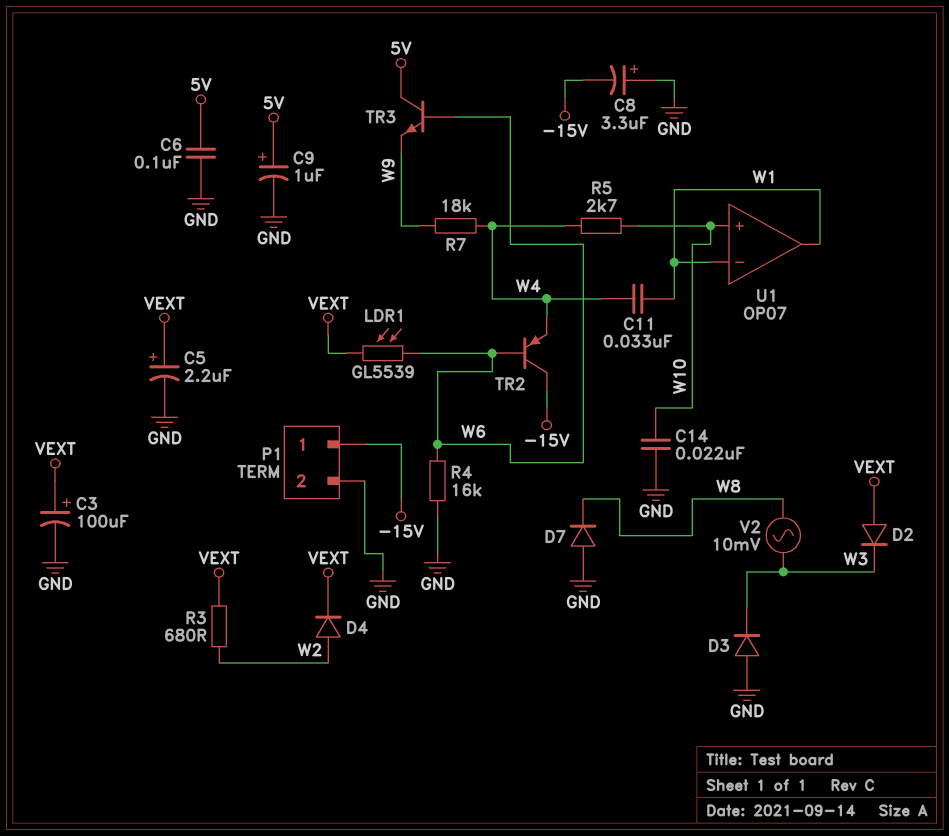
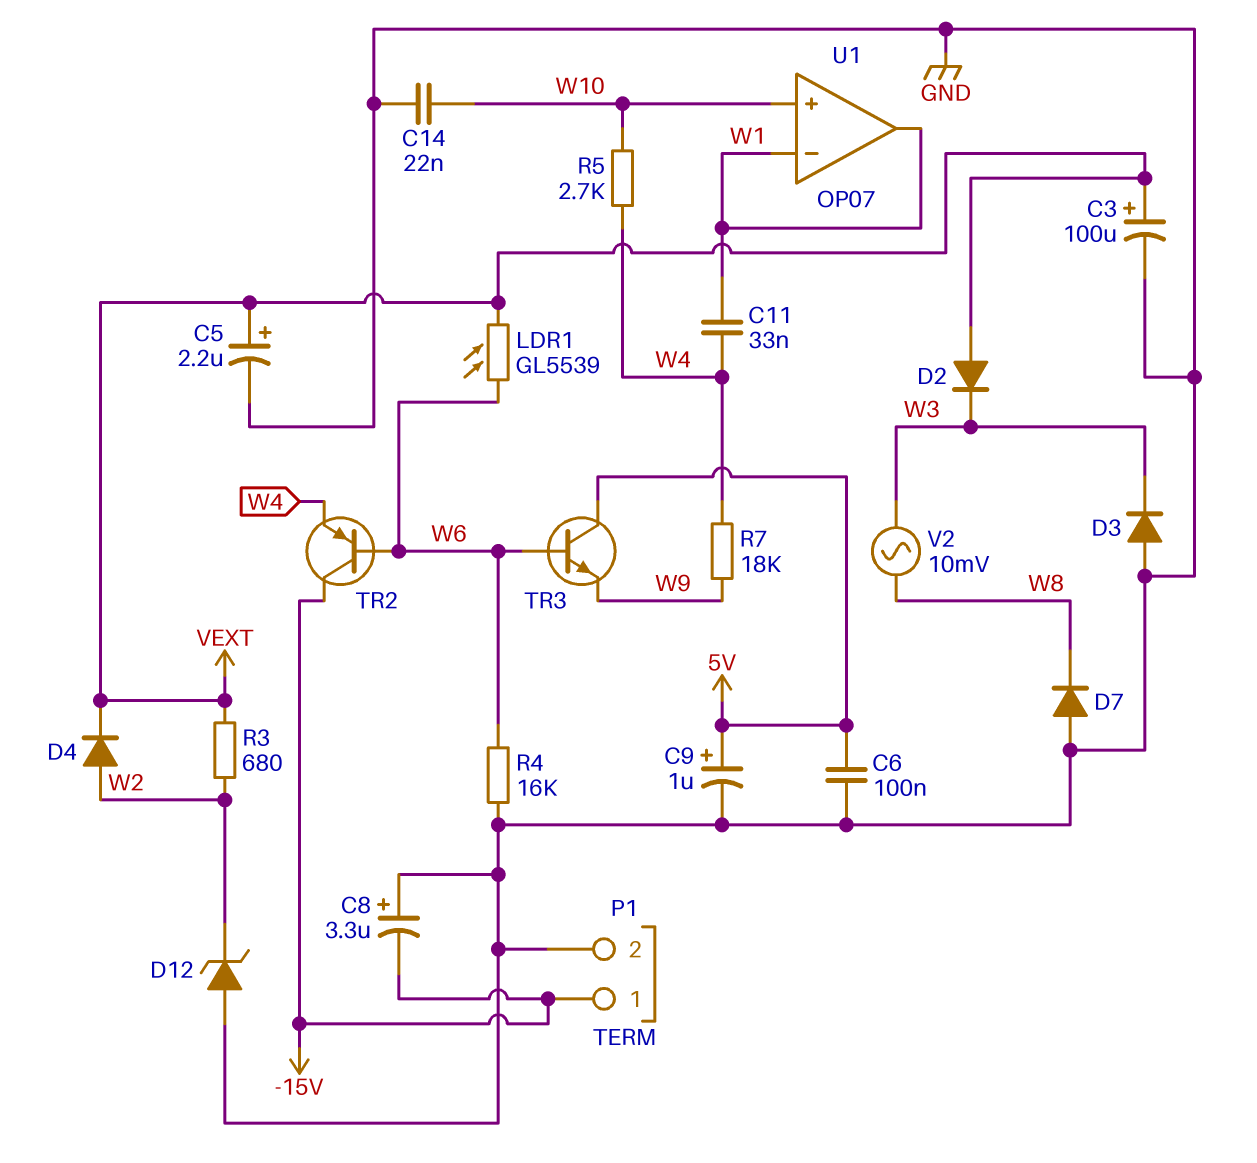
D12: none -> zener (A GND, K W2)

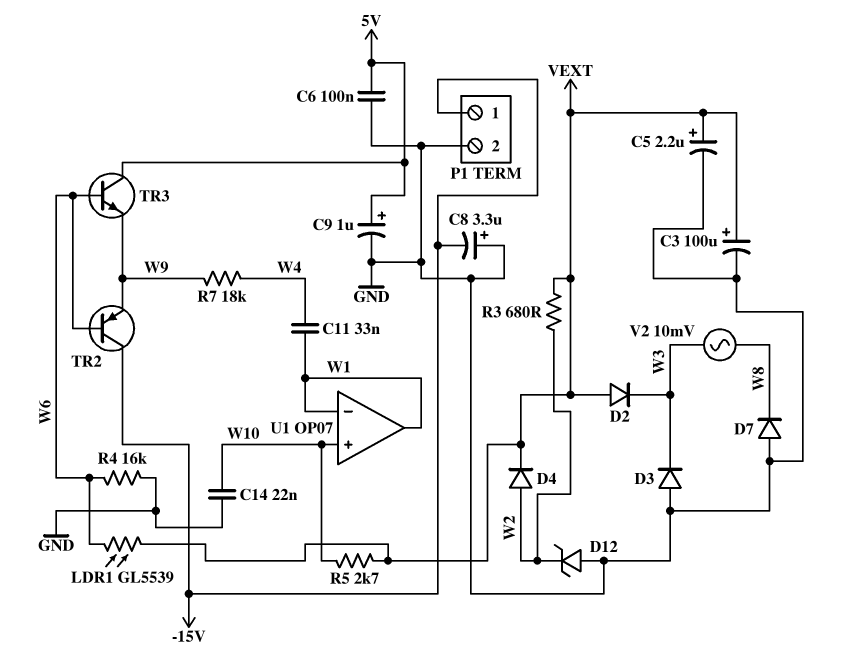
R5: 2.7k (W4, W10) -> 2.7k (VEXT, W10)
TR2: PNP (B W6, C -15V, E W4) -> PNP (B W6, C -15V, E W9)

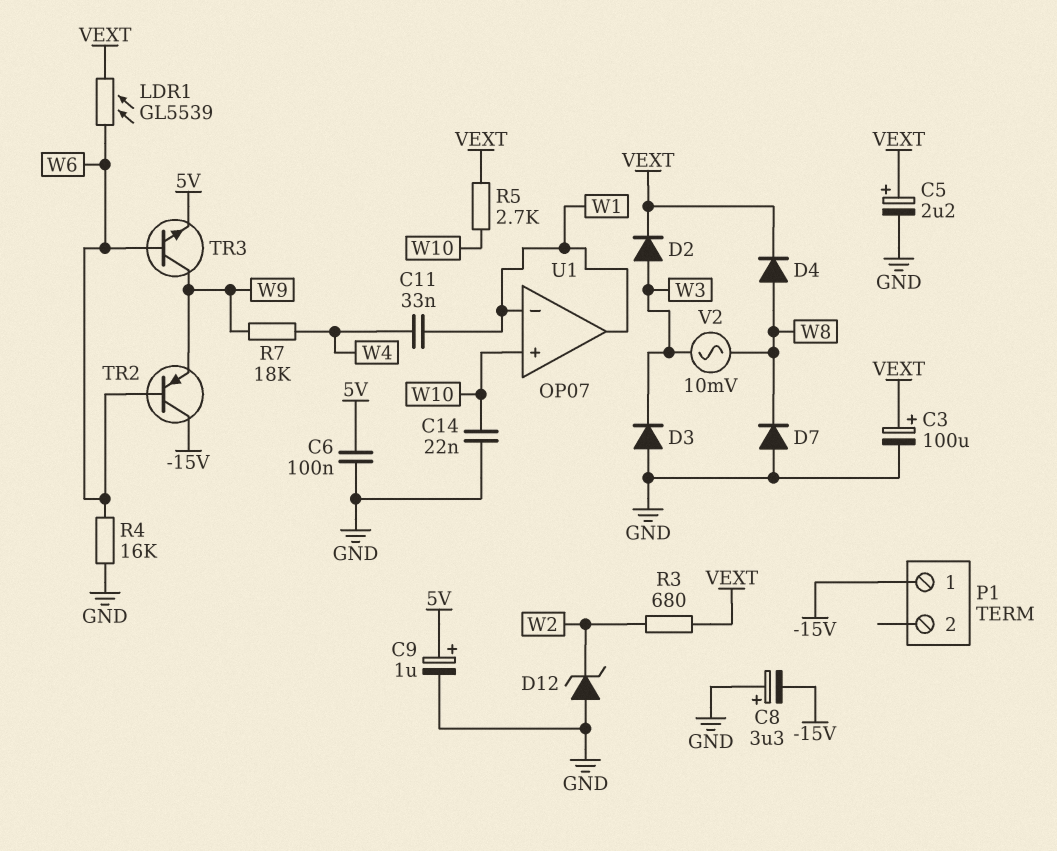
D2: diode (A VEXT, K W3) -> diode (A W3, K VEXT)
D4: diode (A W2, K VEXT) -> diode (A W8, K VEXT)
P1 pin 2: GND -> none
TR3: NPN (B W6, C 5V, E W9) -> NPN (B W6, C W9, E 5V)

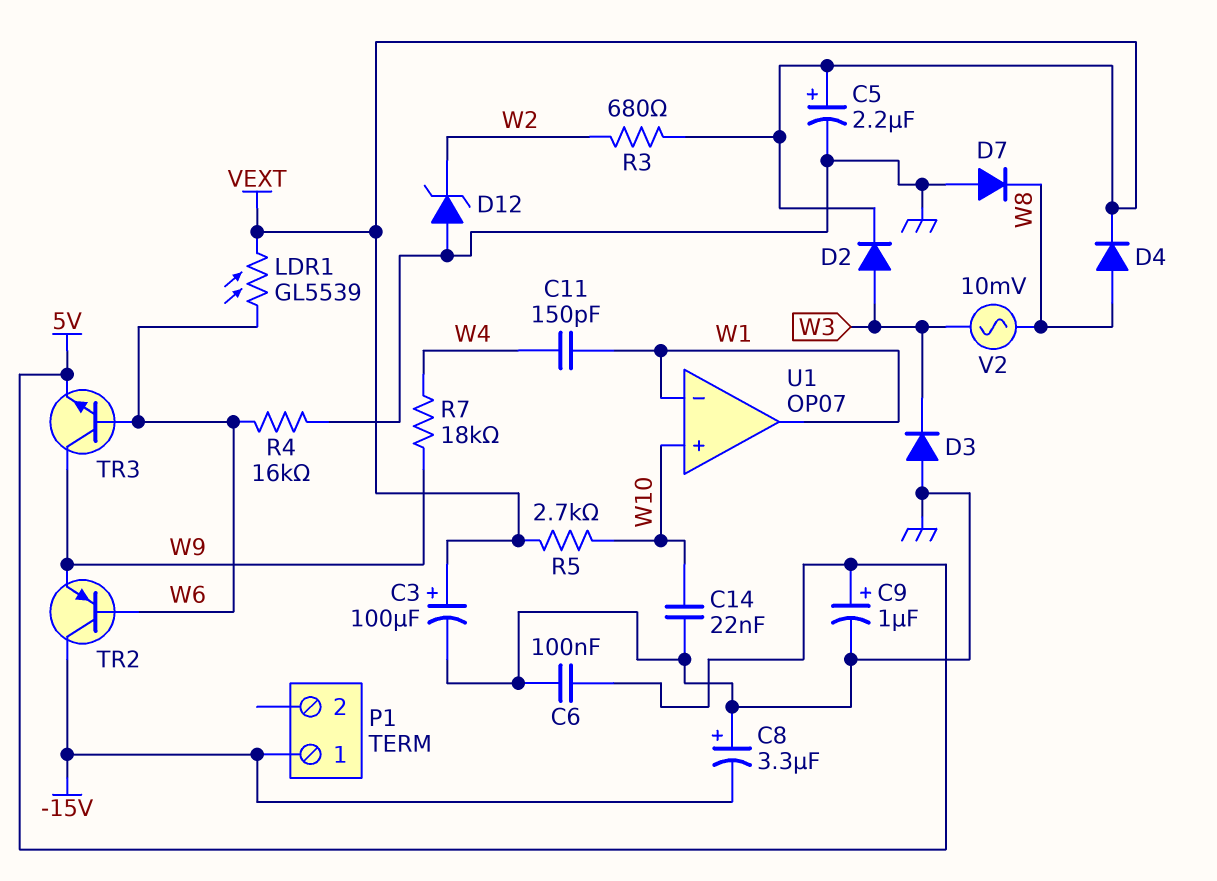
C11: 33nF (W1, W4) -> 150pF (W1, W4)

